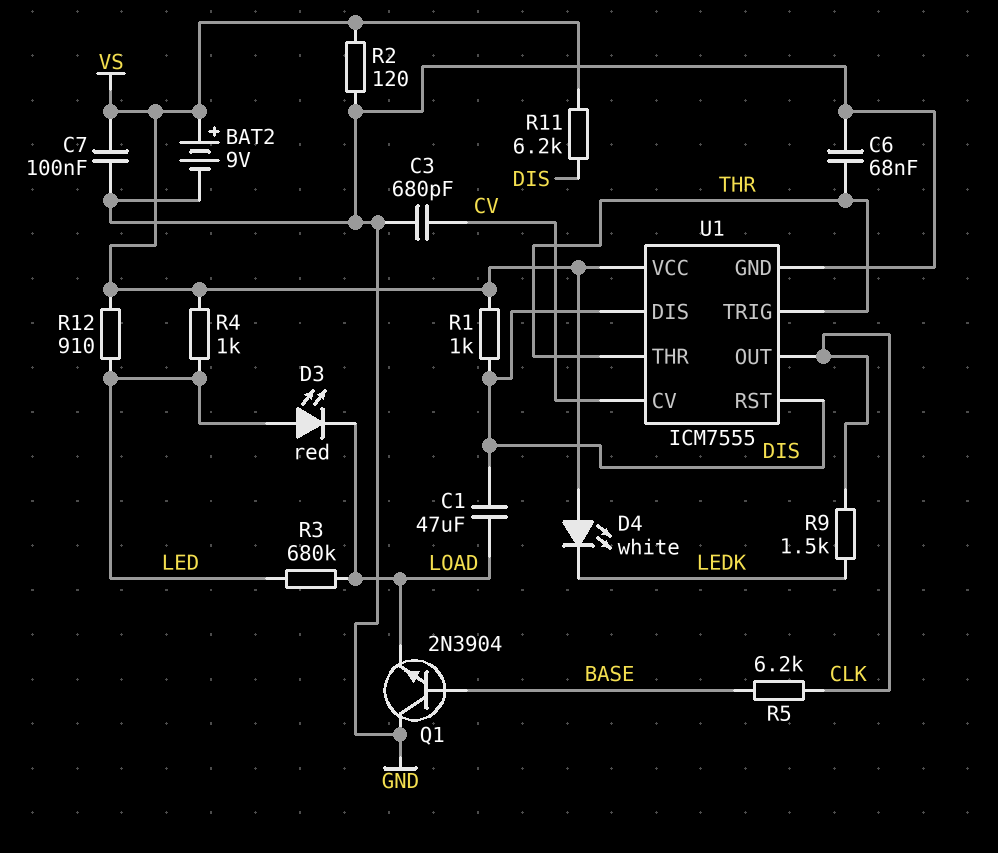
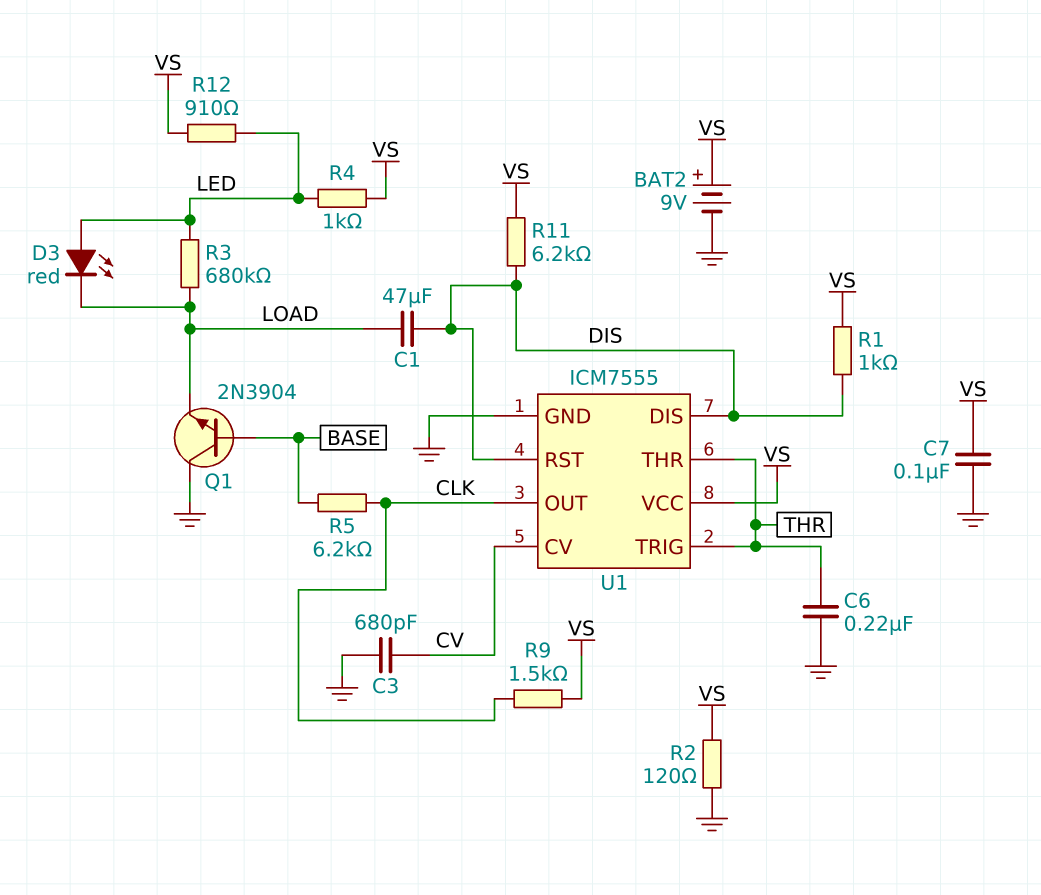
C6: 68nF (GND, THR) -> 220nF (GND, THR)
D4: LED white (A VS, K LEDK) -> none
R9: 1.5k (CLK, LEDK) -> 1.5k (CLK, VS)

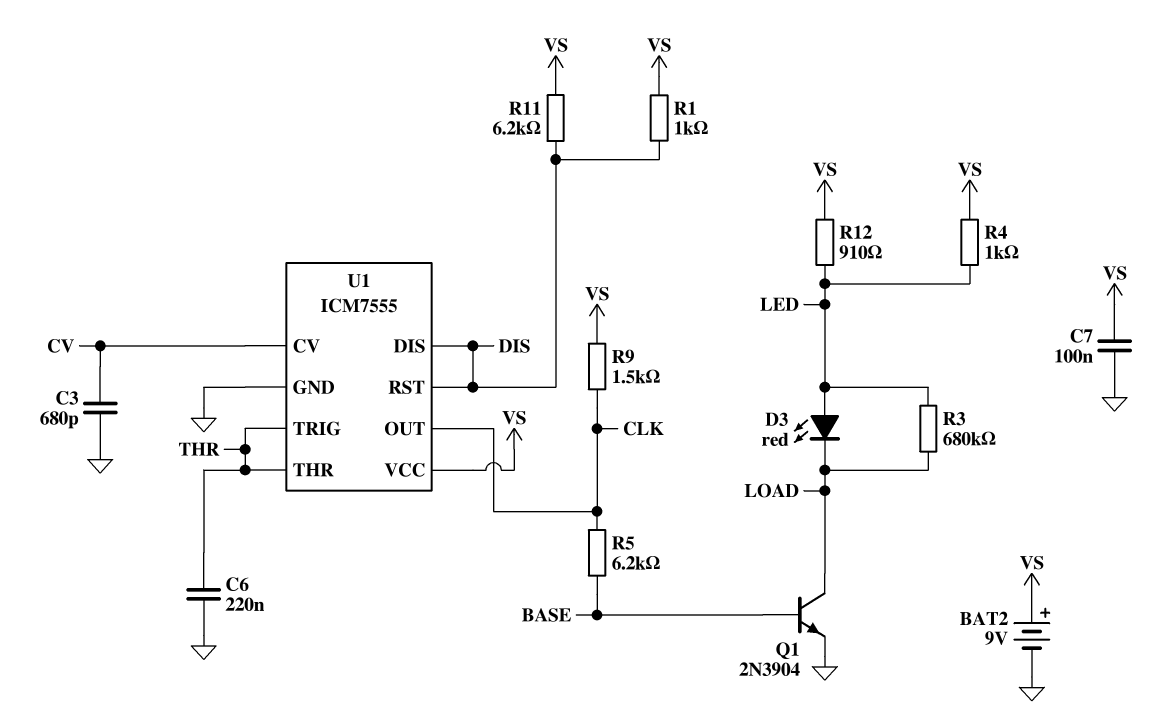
C1: 47uF (DIS, LOAD) -> none
Q1: NPN 2N3904 (B BASE, C GND, E LOAD) -> NPN 2N3904 (B BASE, C LOAD, E GND)
R2: 120 (GND, VS) -> none

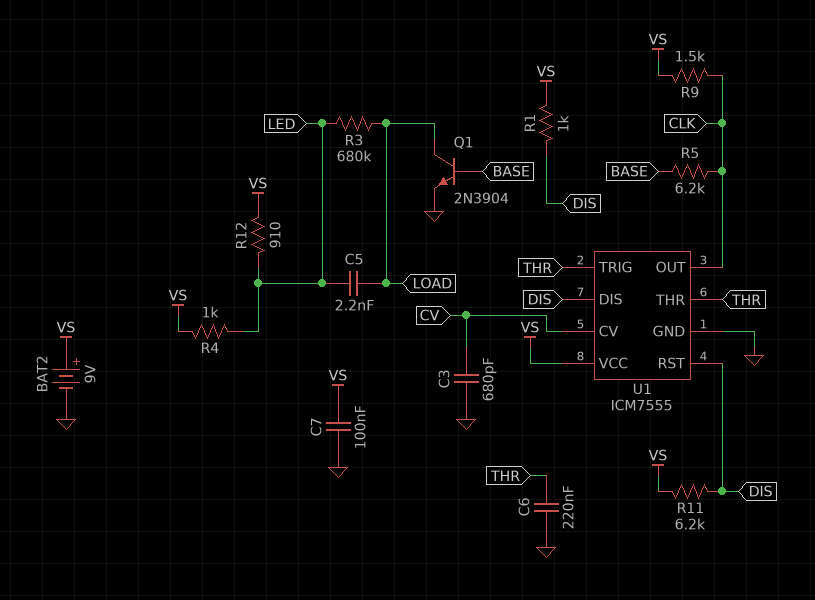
C5: none -> 2.2nF (LED, LOAD)
D3: LED red (A LED, K LOAD) -> none

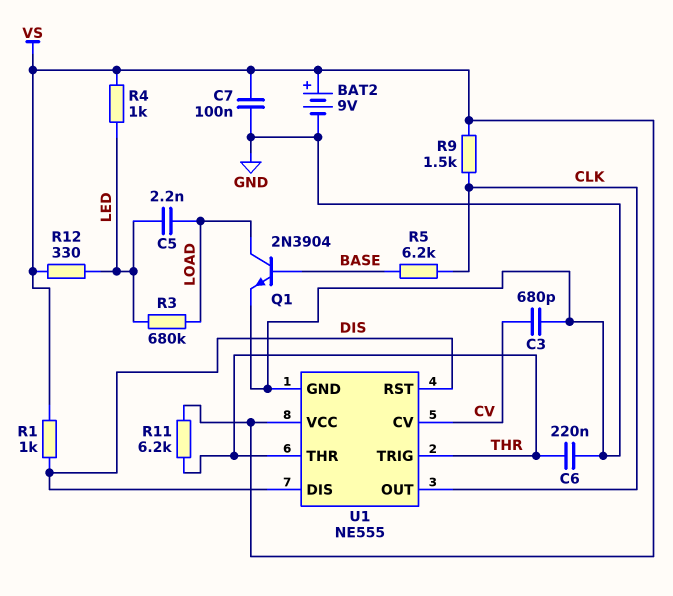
R11: 6.2k (DIS, VS) -> 6.2k (THR, VS)
R12: 910 (LED, VS) -> 330 (LED, VS)
U1: ICM7555 -> NE555

